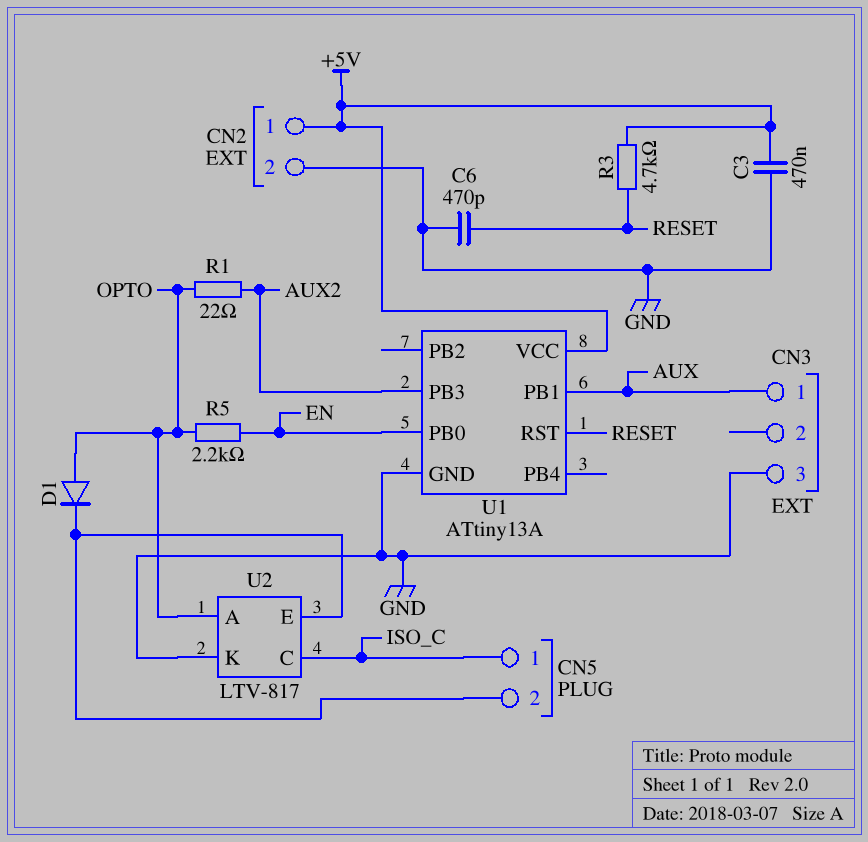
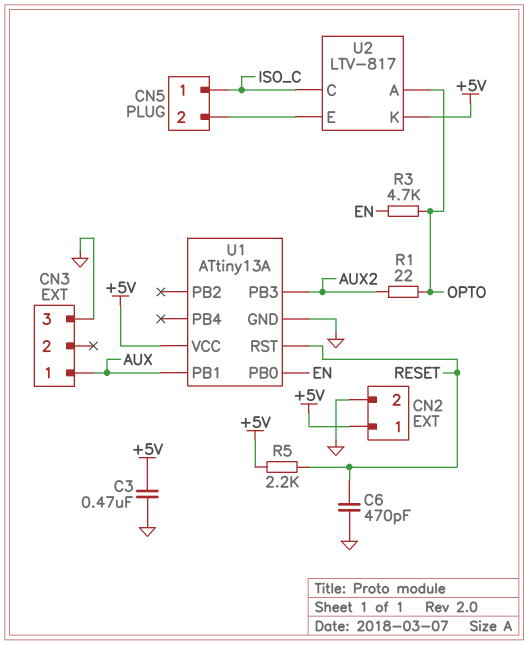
D1: diode (A OPTO, K CN5/2) -> none
R3: 4.7k (+5V, RESET) -> 4.7k (EN, OPTO)
R5: 2.2k (EN, OPTO) -> 2.2k (+5V, RESET)
U2 pin K: GND -> +5V

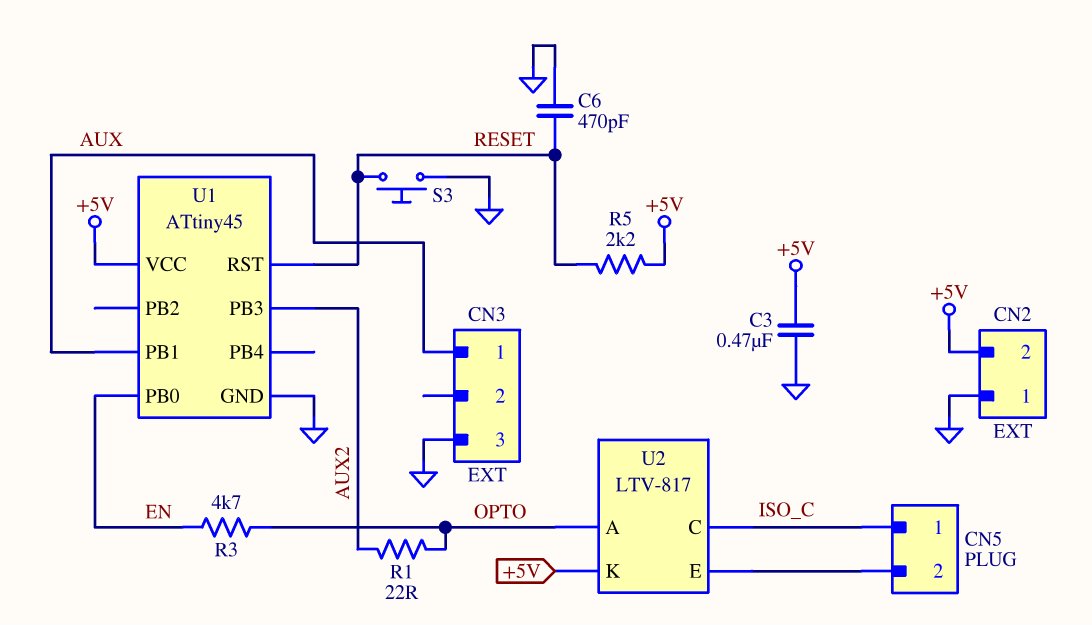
CN2 pin 1: +5V -> GND
CN2 pin 2: GND -> +5V
S3: none -> button (GND, RESET)
U1: ATtiny13A -> ATtiny45

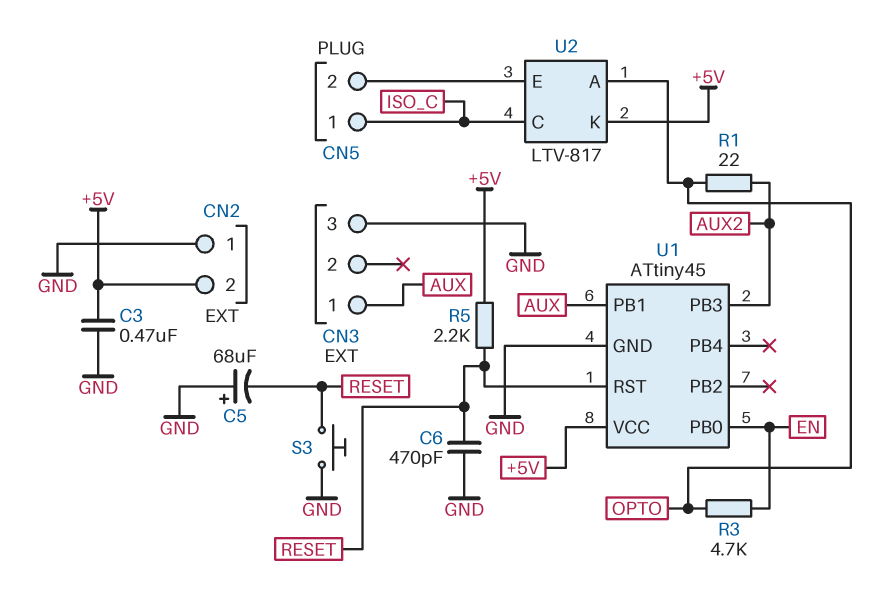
C5: none -> 68uF (plus GND, minus RESET)

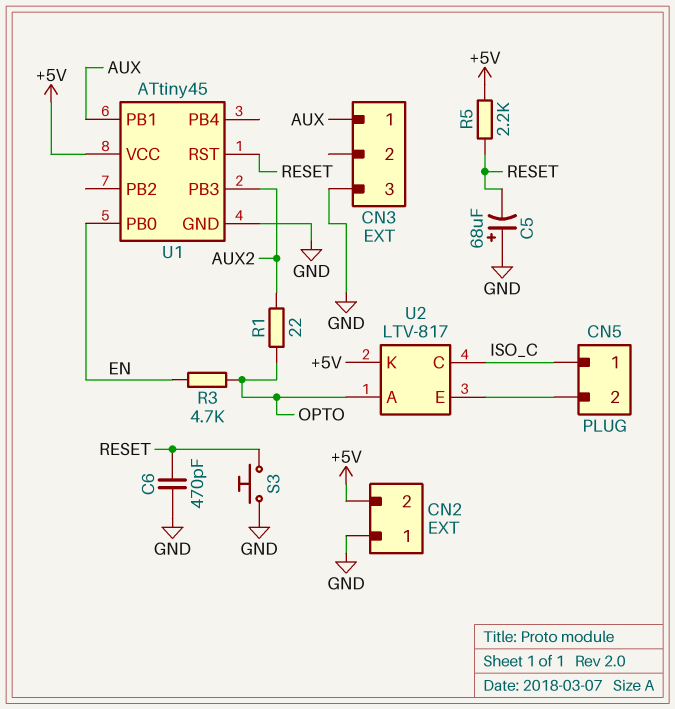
C3: 470nF (+5V, GND) -> none

